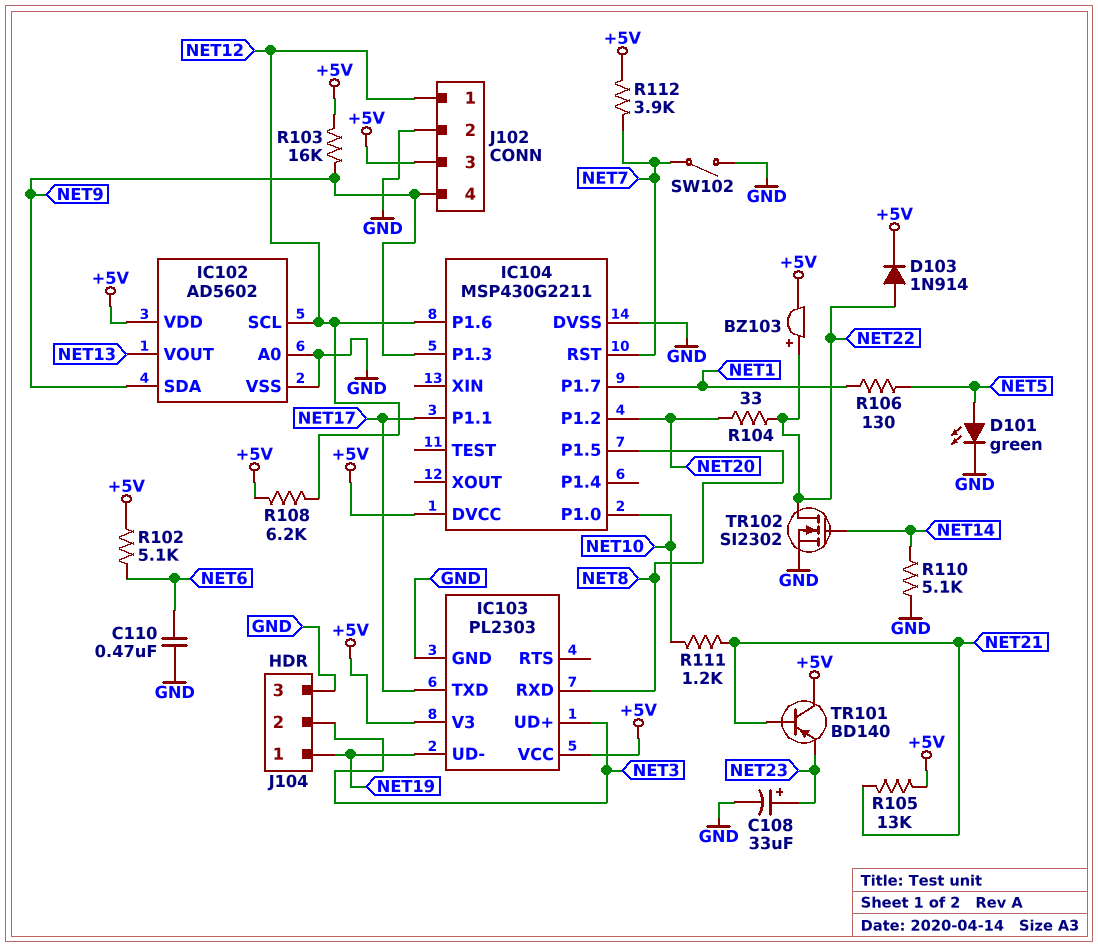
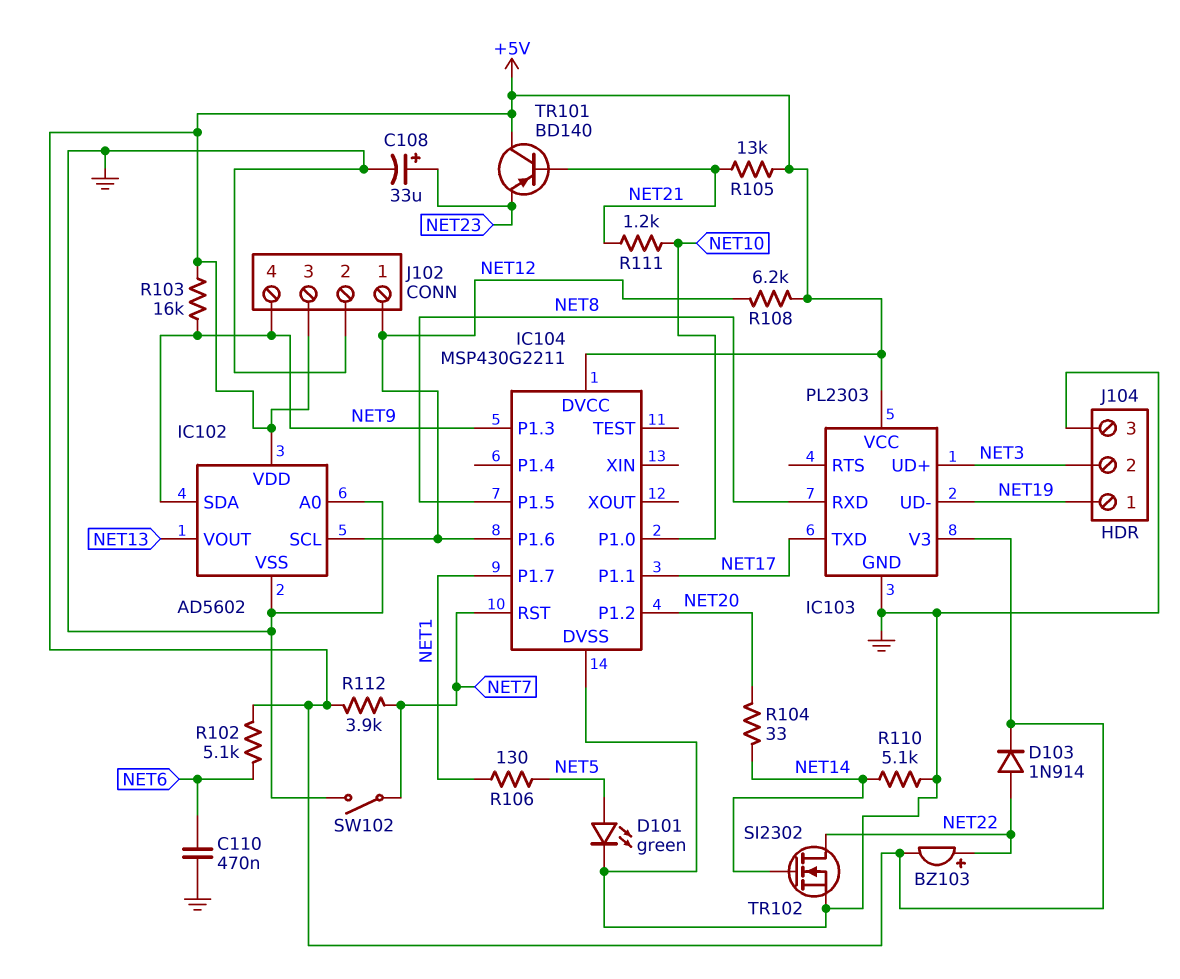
R104: 33 (NET20, NET22) -> 33 (NET14, NET20)

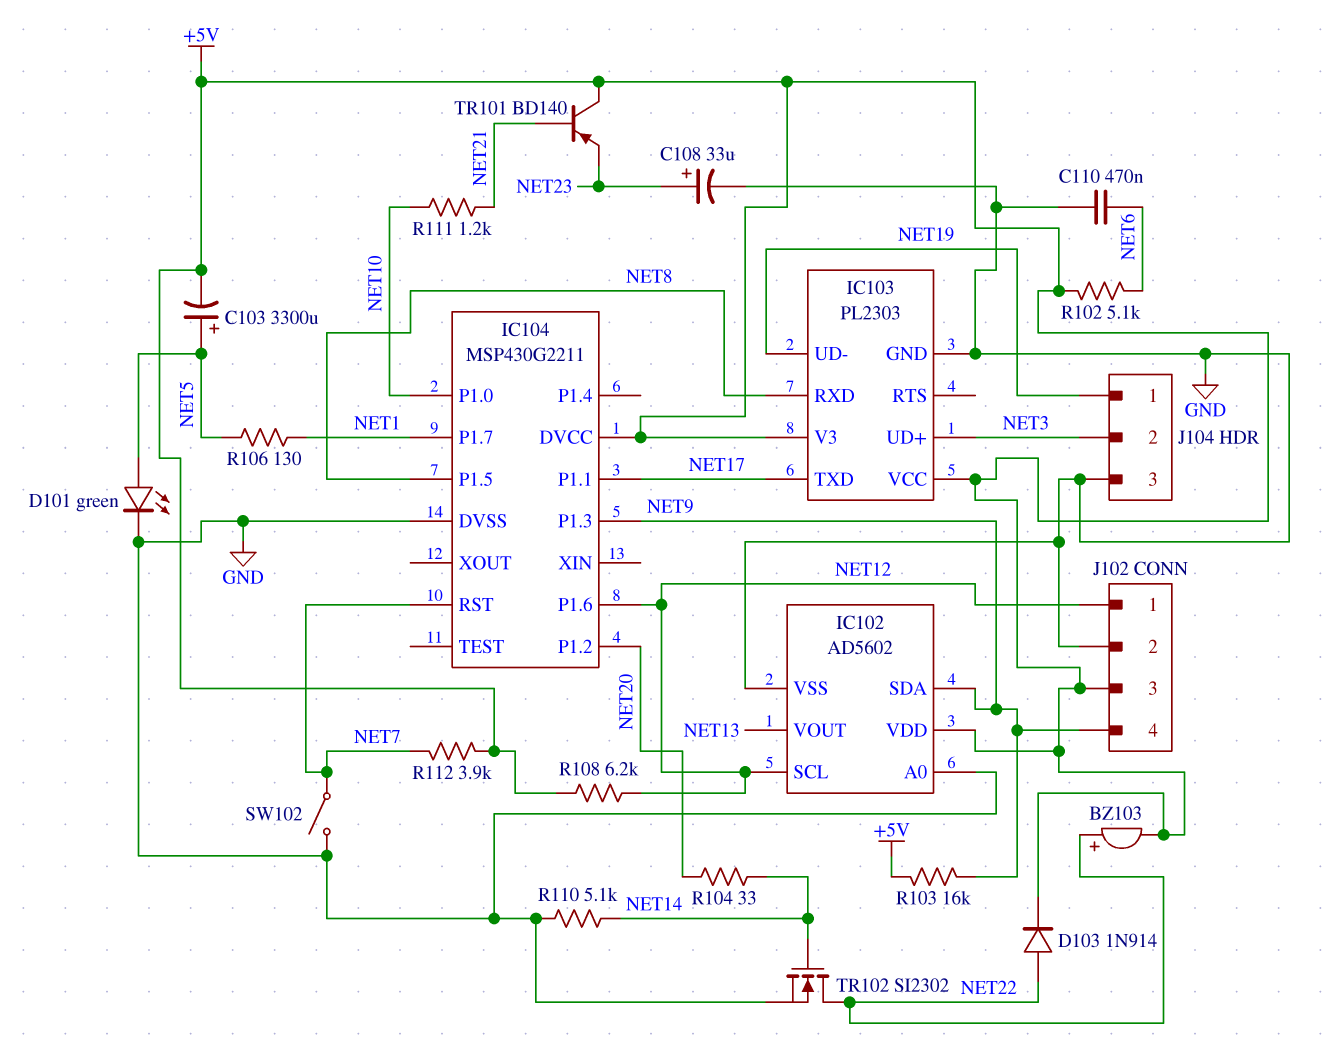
C103: none -> 3300uF (plus NET5, minus +5V)
R105: 13k (+5V, NET21) -> none

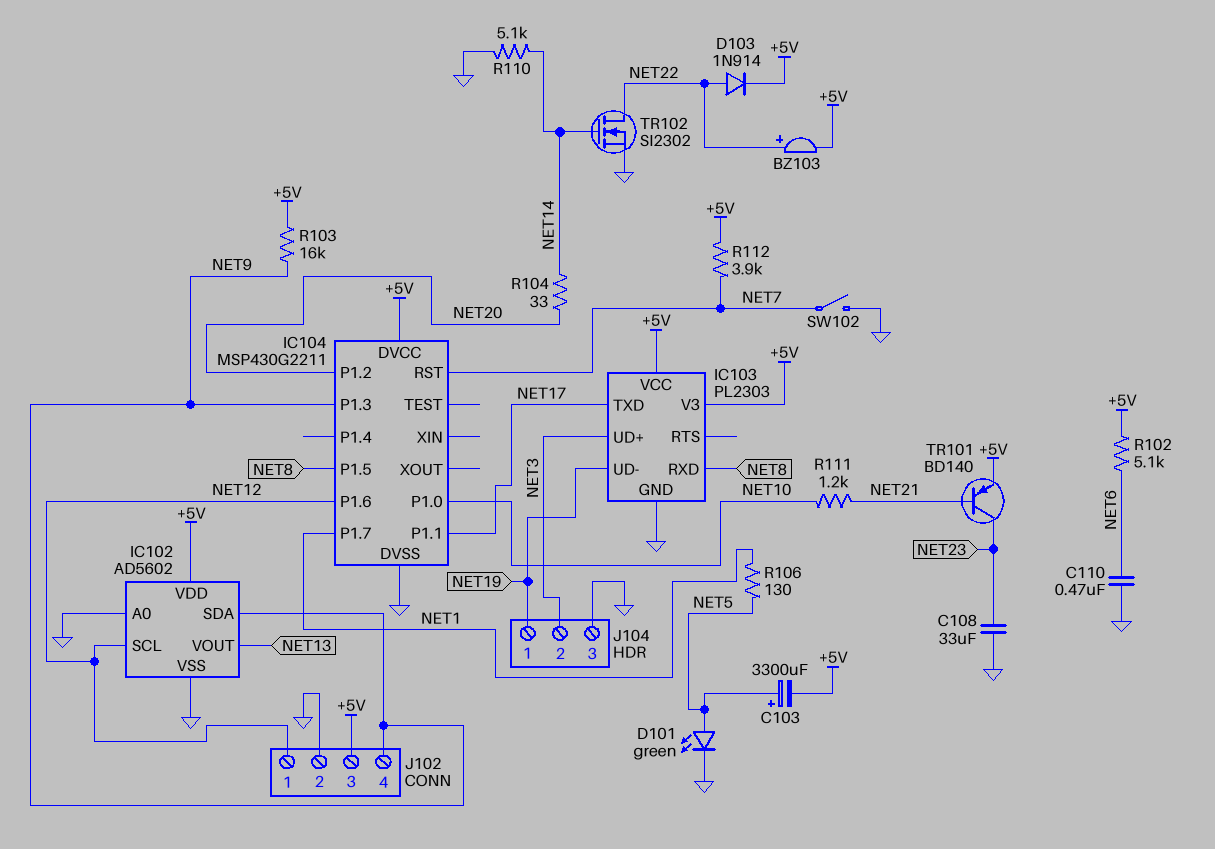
C108: 33uF (plus NET23, minus GND) -> 33uF (GND, NET23)
R108: 6.2k (+5V, NET12) -> none
TR101: PNP BD140 (B NET21, C +5V, E NET23) -> PNP BD140 (B NET21, C NET23, E +5V)

